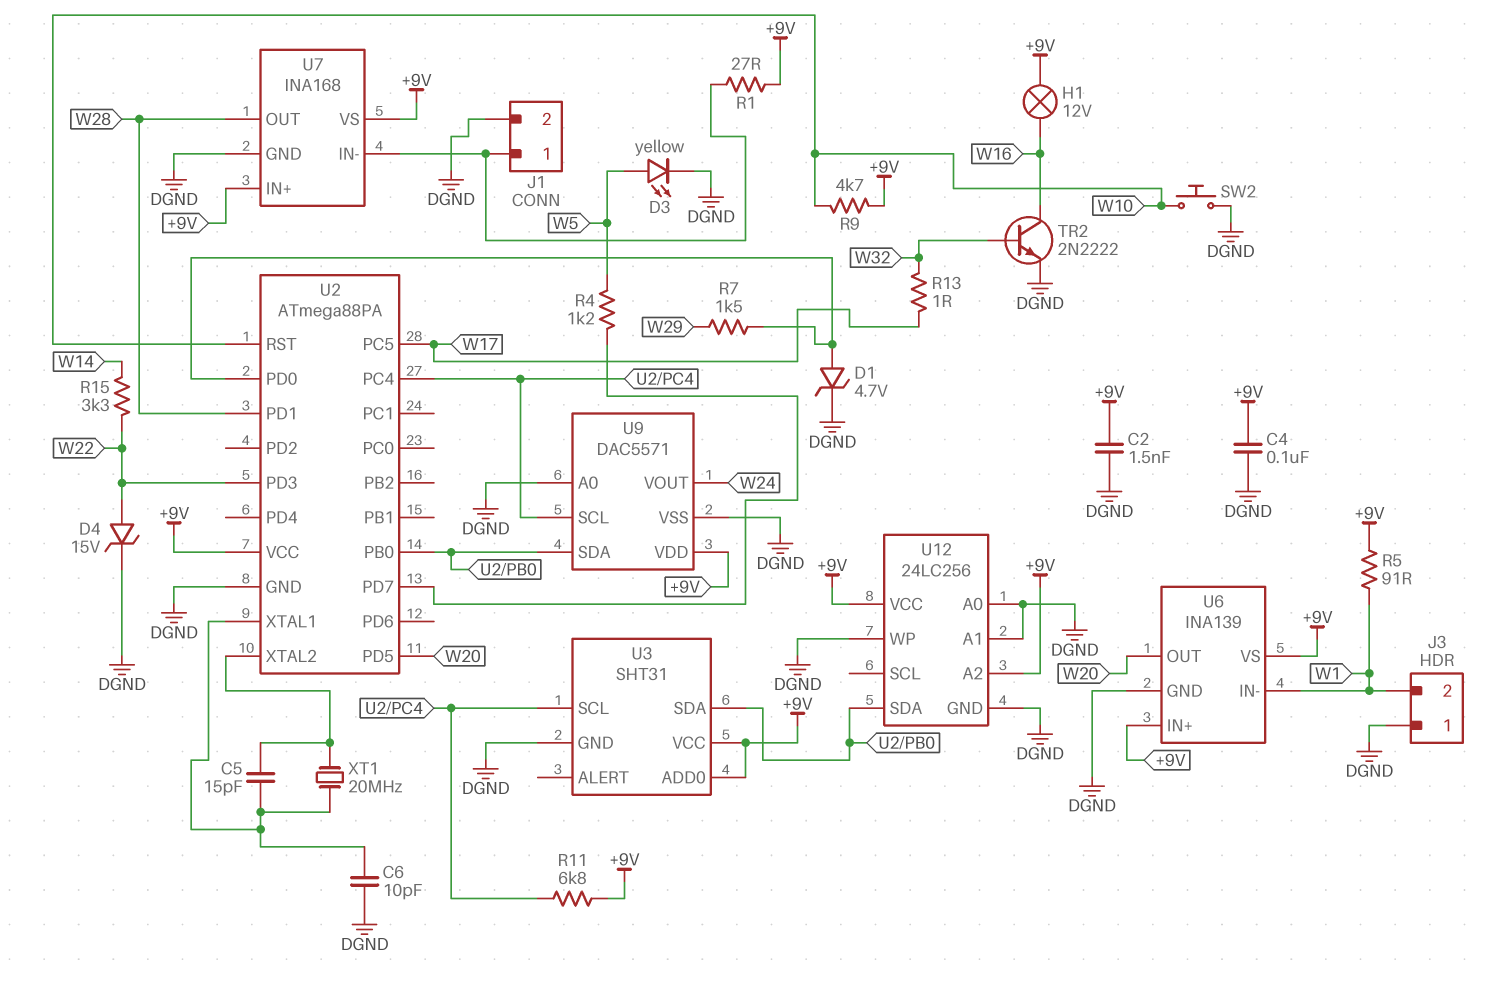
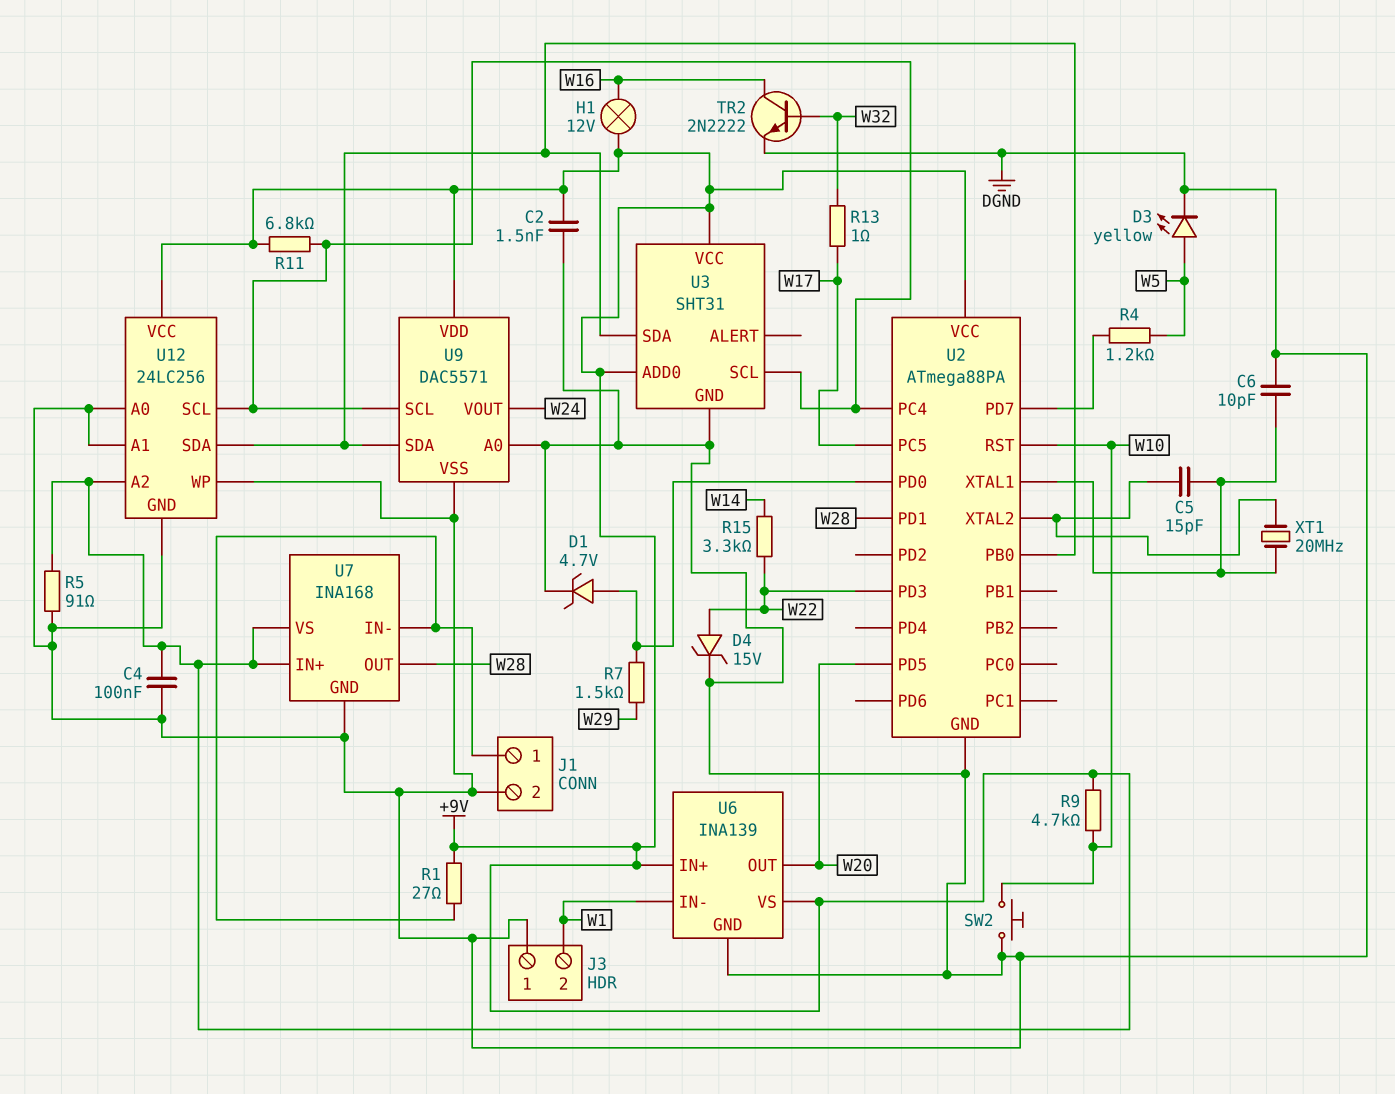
R5: 91 (+9V, W1) -> 91 (+9V, DGND)
U12 pin SCL: none -> U2/PC4

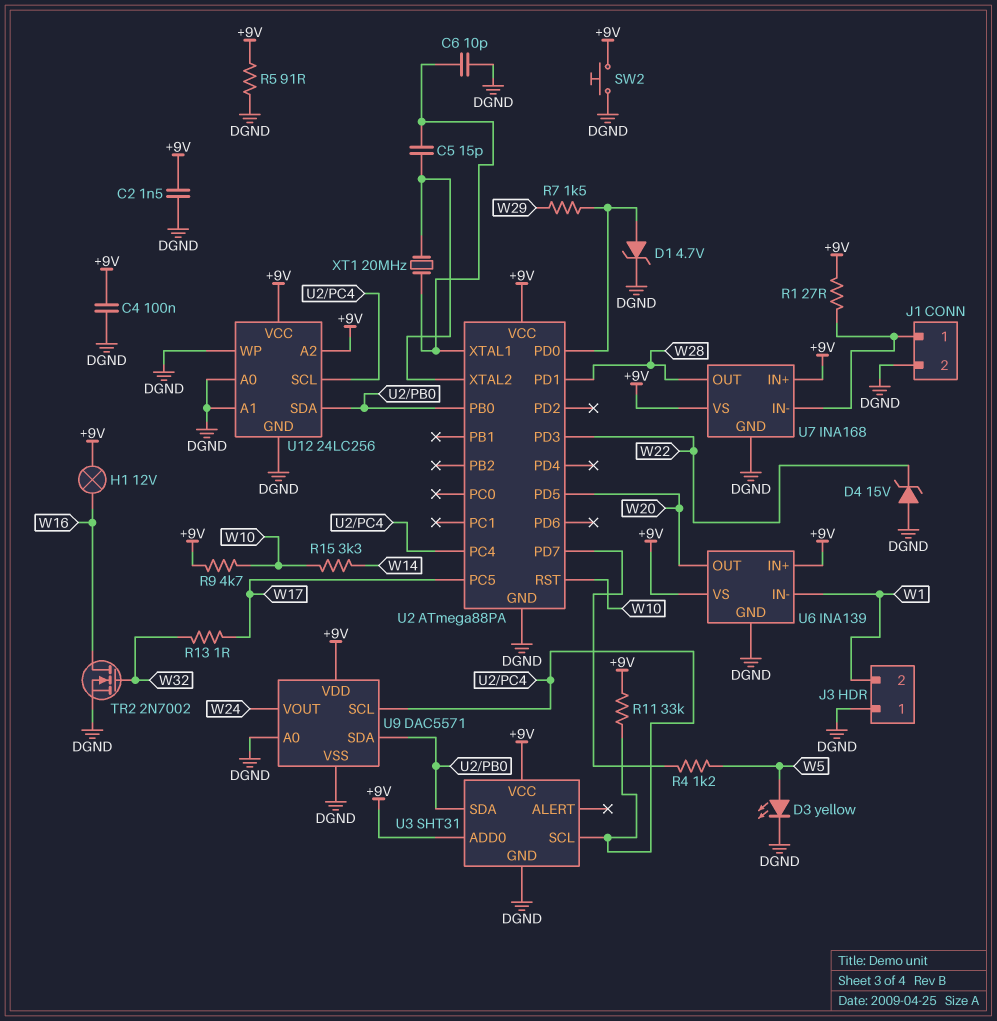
D4: zener 15V (A W22, K DGND) -> zener 15V (A DGND, K W22)
R11: 6.8k (+9V, U2/PC4) -> 33k (+9V, U2/PC4)
R15: 3.3k (W14, W22) -> 3.3k (W10, W14)
SW2: button (DGND, W10) -> button (+9V, DGND)
TR2: NPN 2N2222 (B W32, C W16, E DGND) -> NMOS 2N7002 (G W32, D W16, S DGND)

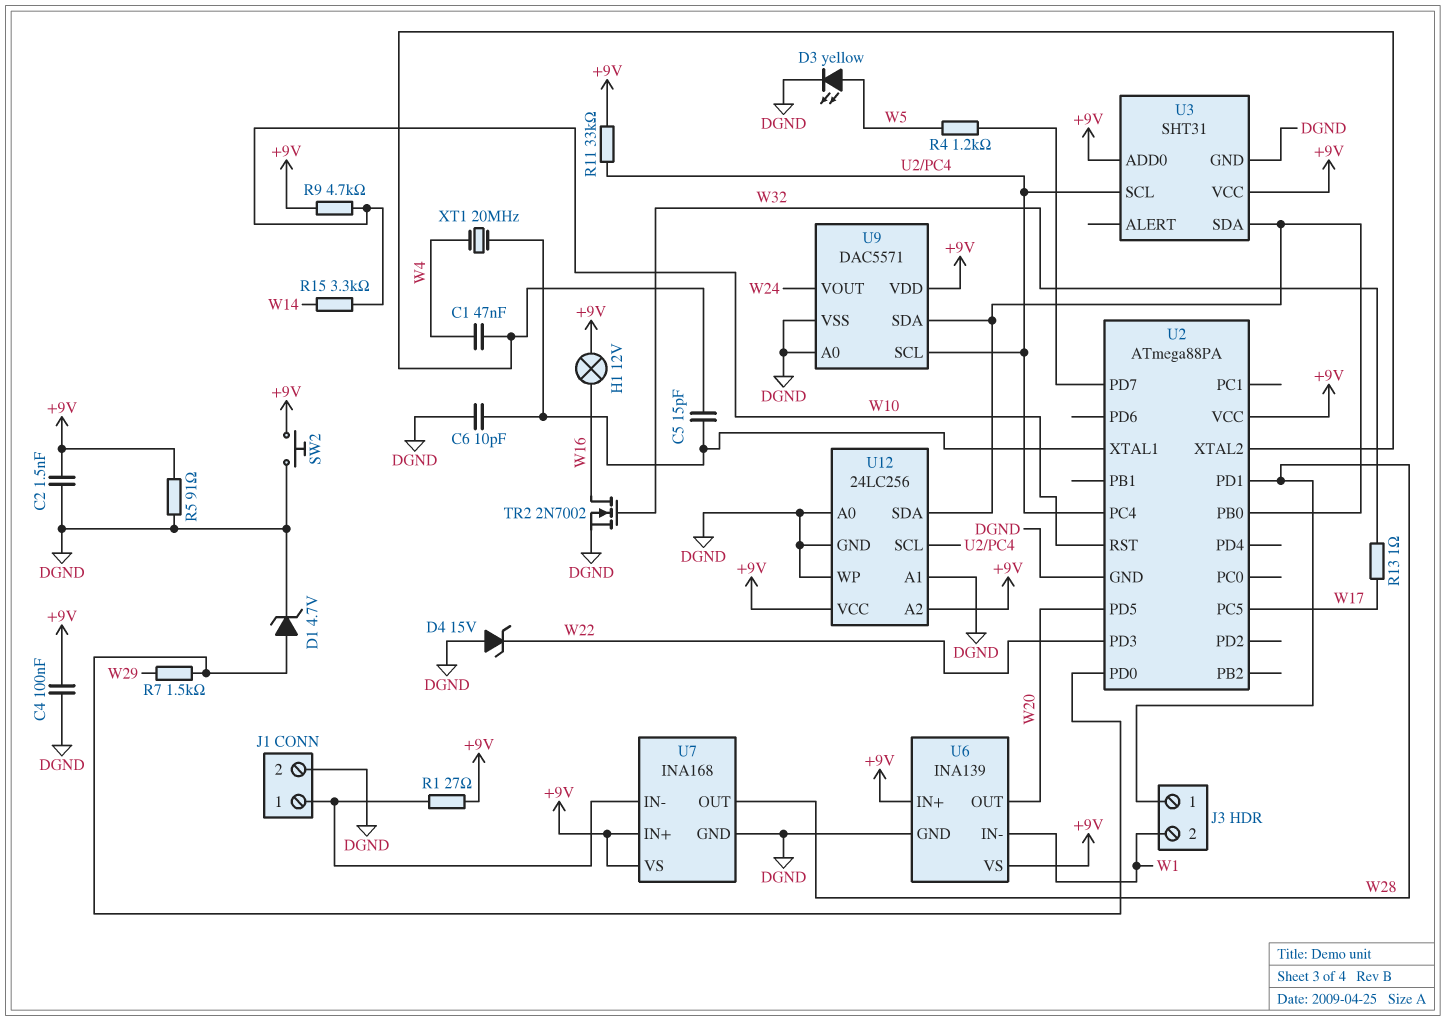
C1: none -> 47nF (U2/XTAL2, W4)
J3 pin 1: DGND -> W28
XT1: 20MHz (U2/XTAL1, U2/XTAL2) -> 20MHz (U2/XTAL1, W4)

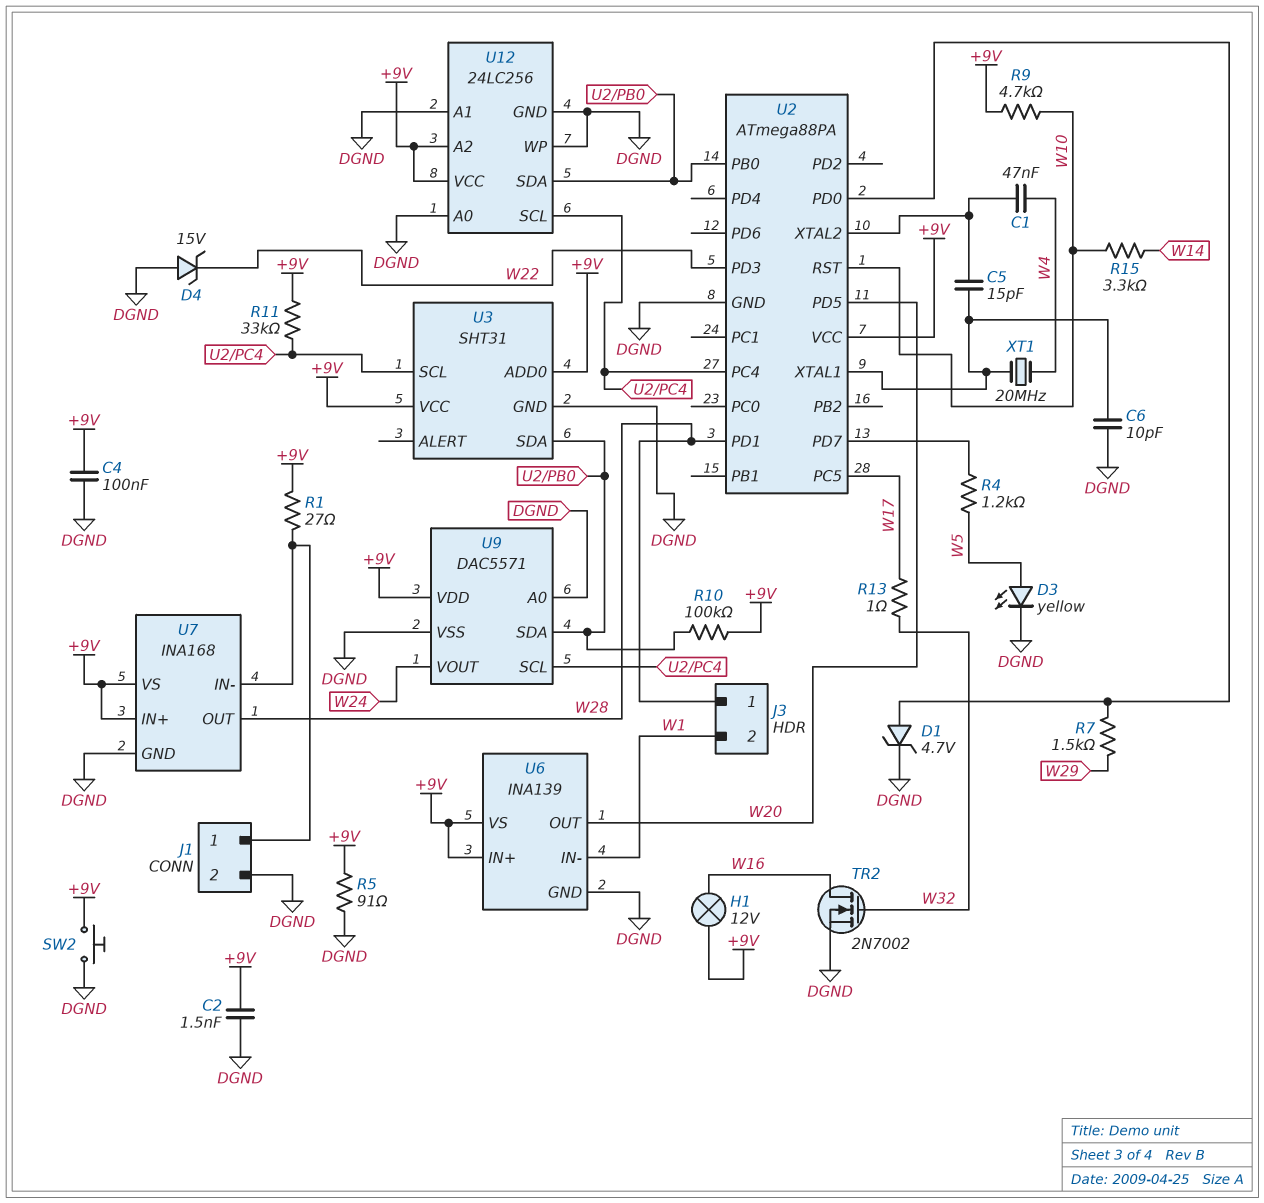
R10: none -> 100k (+9V, U2/PB0)

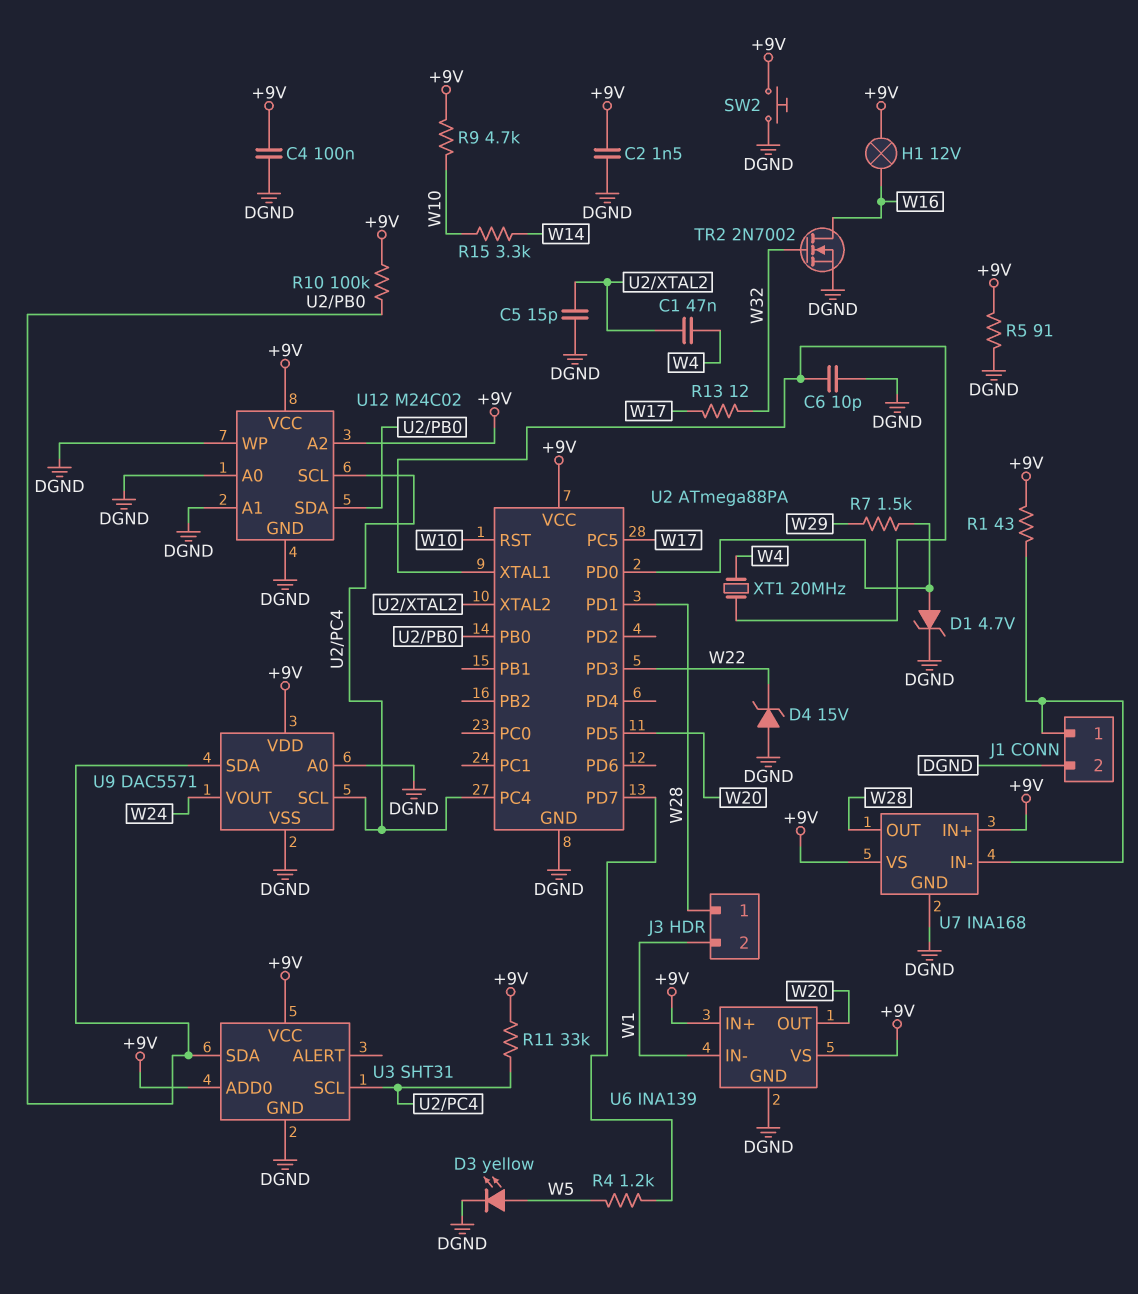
C5: 15pF (U2/XTAL1, U2/XTAL2) -> 15pF (DGND, U2/XTAL2)
R1: 27 (+9V, J1/1) -> 43 (+9V, J1/1)
R13: 1 (W17, W32) -> 12 (W17, W32)
U12: 24LC256 -> M24C02

